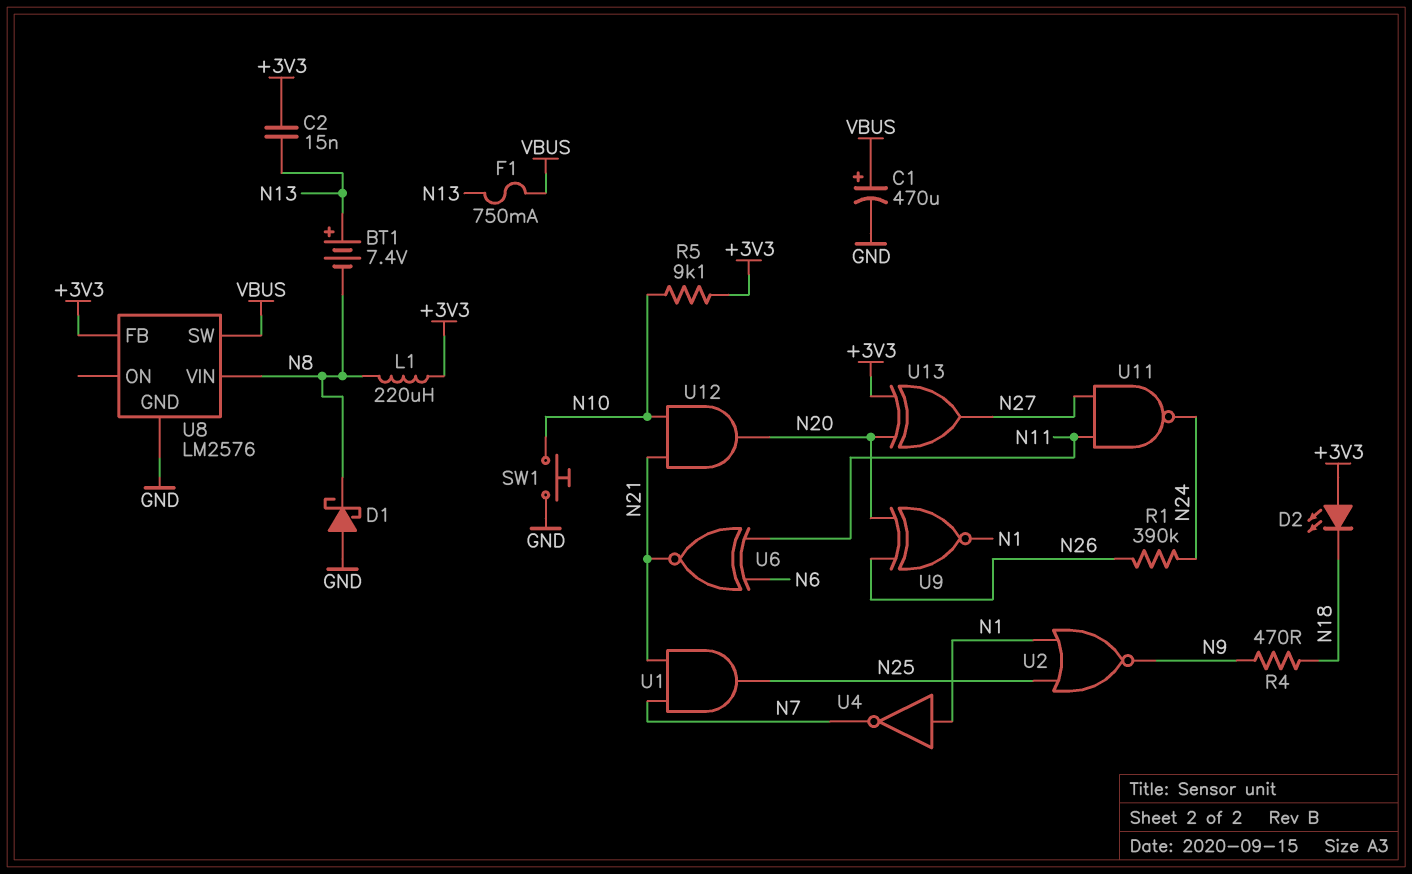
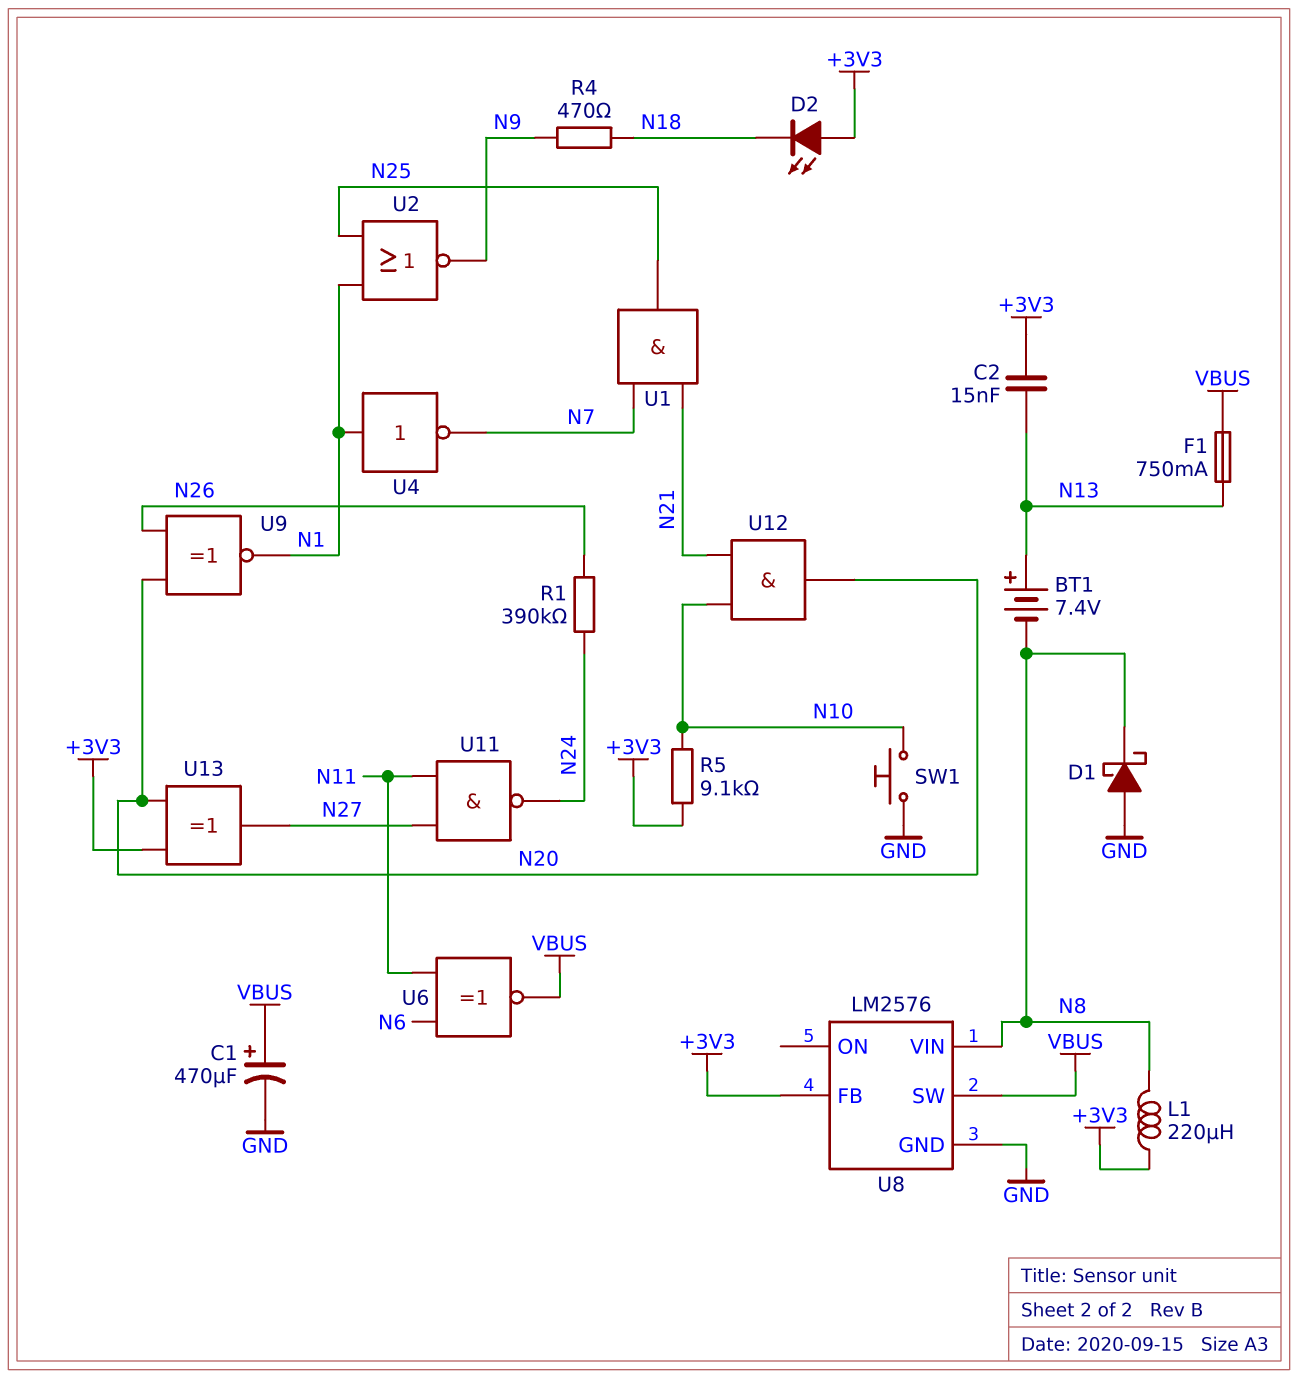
U6: XNOR (in N6, in N11, out N21) -> XNOR (in N6, in N11, out VBUS)

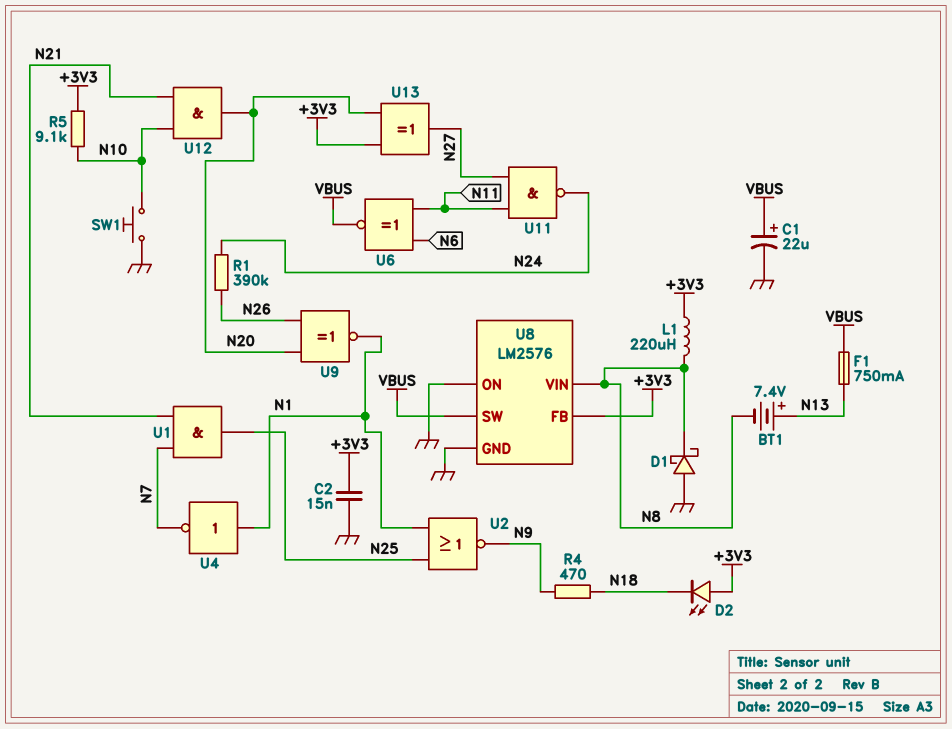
C1: 470uF (plus VBUS, minus GND) -> 22uF (plus VBUS, minus GND)
C2: 15nF (+3V3, N13) -> 15nF (+3V3, GND)
U8 pin ON: none -> GND

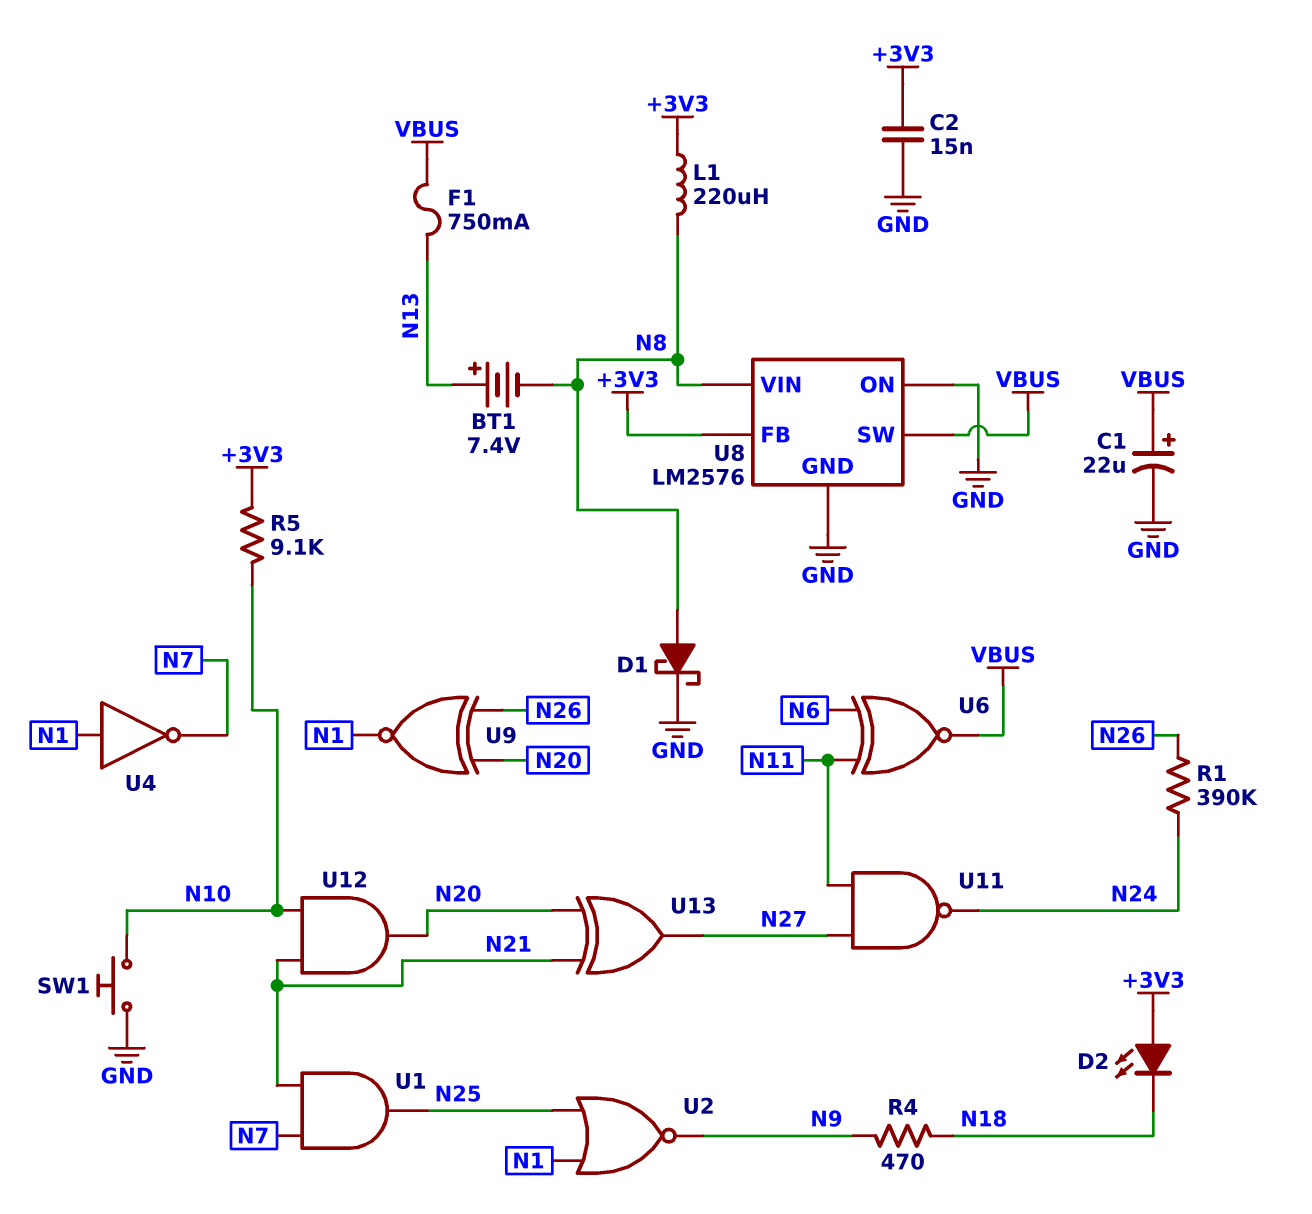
D1: schottky (A GND, K N8) -> schottky (A N8, K GND)
U13: XOR (in +3V3, in N20, out N27) -> XOR (in N20, in N21, out N27)

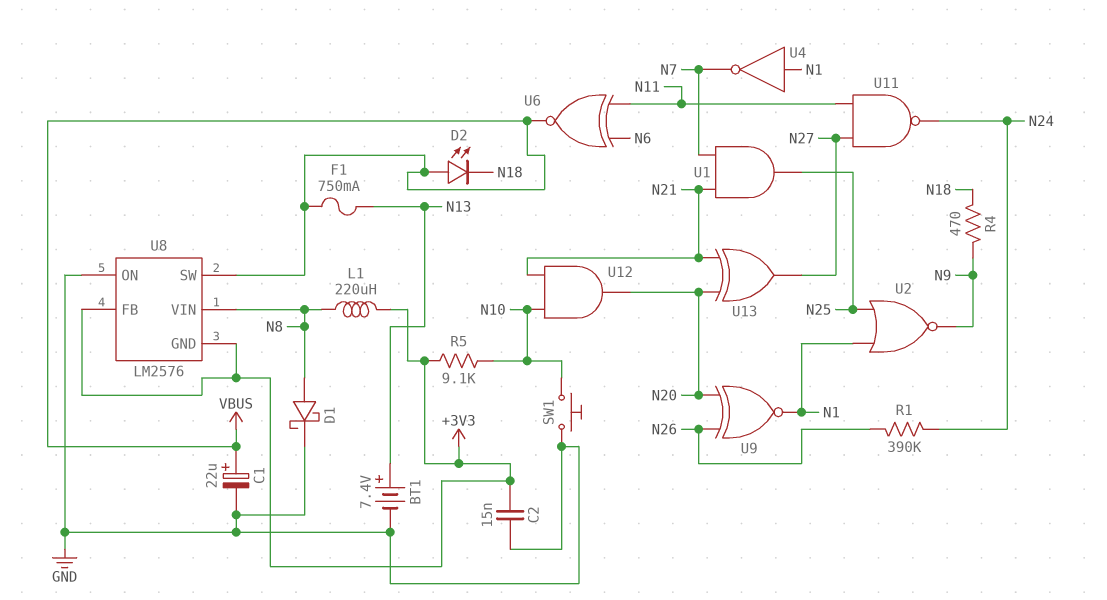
BT1: 7.4V (plus N13, minus N8) -> 7.4V (plus N13, minus GND)
D2: LED (A +3V3, K N18) -> LED (A VBUS, K N18)
U8 pin GND: GND -> +3V3

